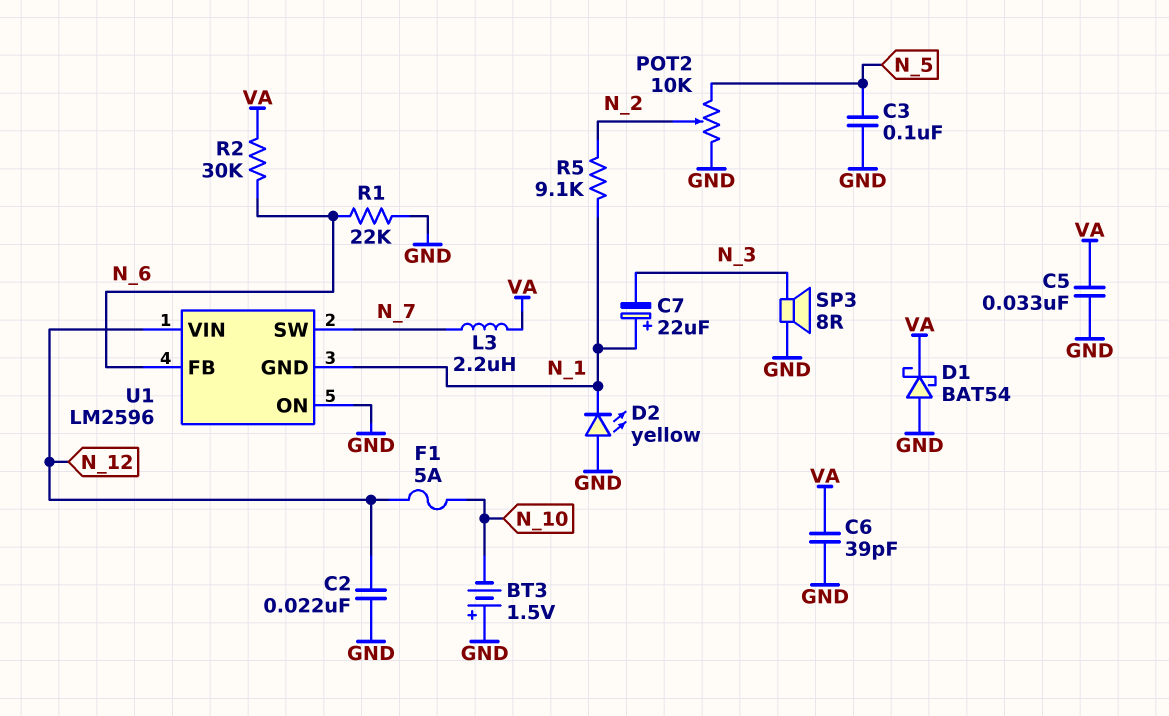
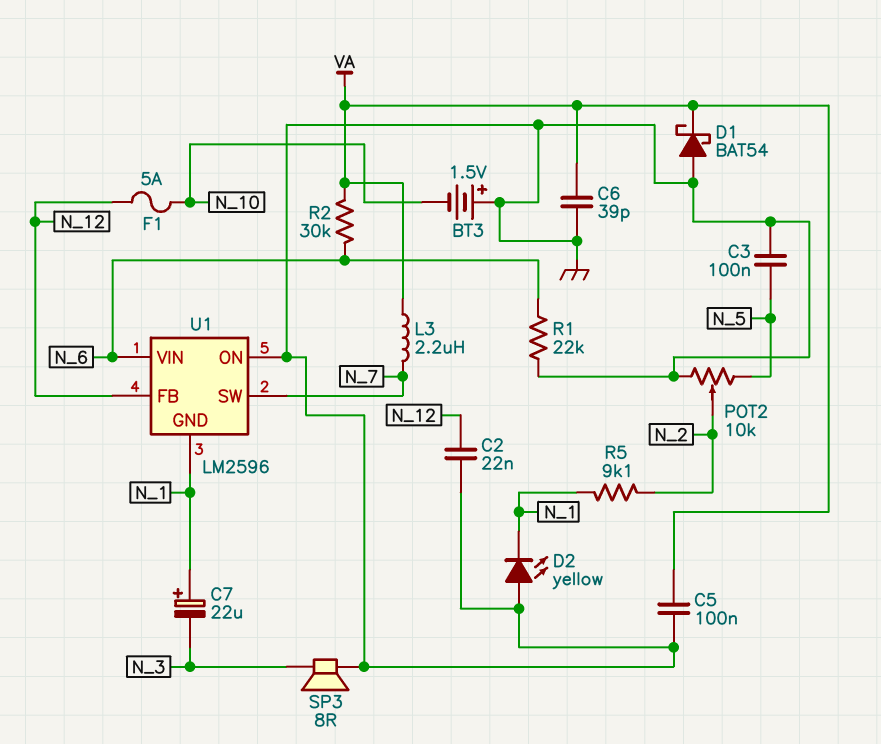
C5: 33nF (GND, VA) -> 100nF (GND, VA)
U1 pin FB: N_6 -> N_12
U1 pin VIN: N_12 -> N_6

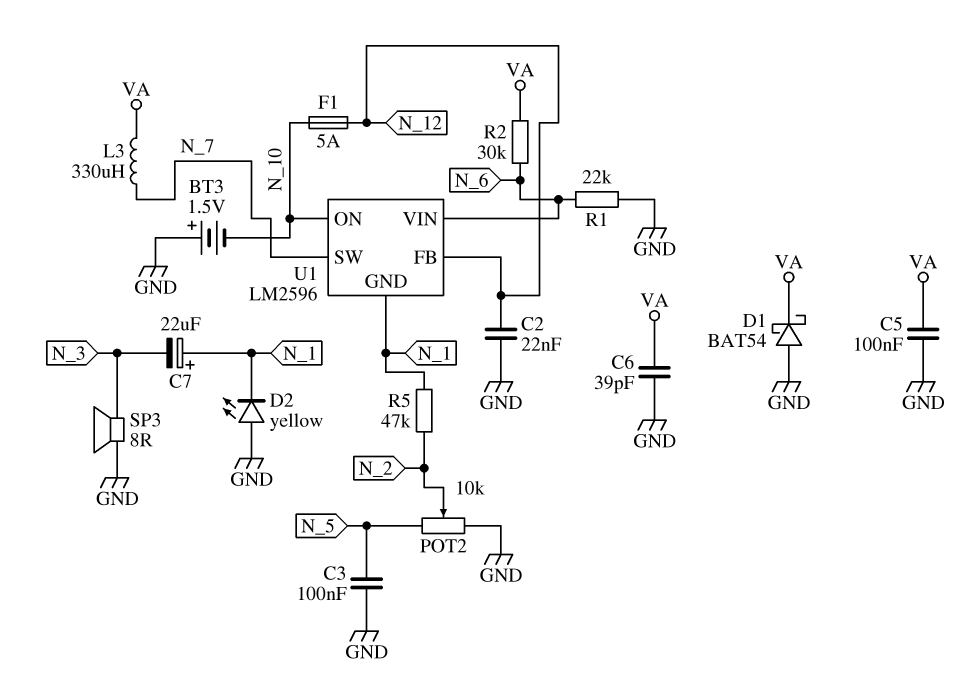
L3: 2.2uH (N_7, VA) -> 330uH (N_7, VA)
R5: 9.1k (N_1, N_2) -> 47k (N_1, N_2)
U1 pin ON: GND -> N_10

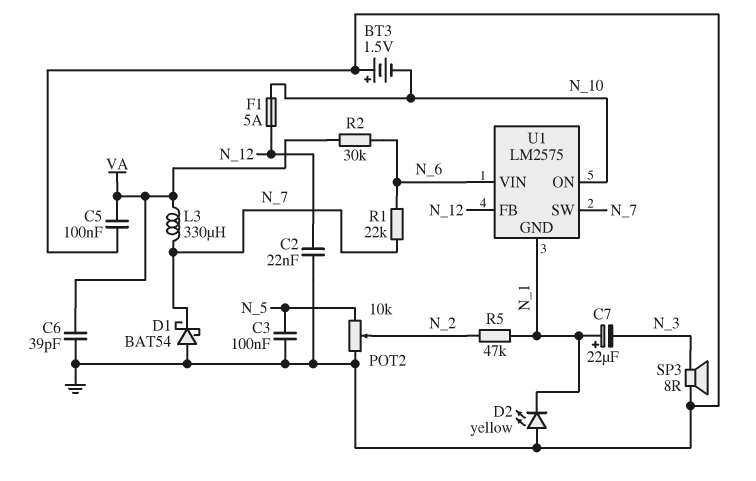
D1: schottky BAT54 (A GND, K VA) -> schottky BAT54 (A GND, K N_7)
R1: 22k (GND, N_6) -> 22k (N_6, N_7)
U1: LM2596 -> LM2575

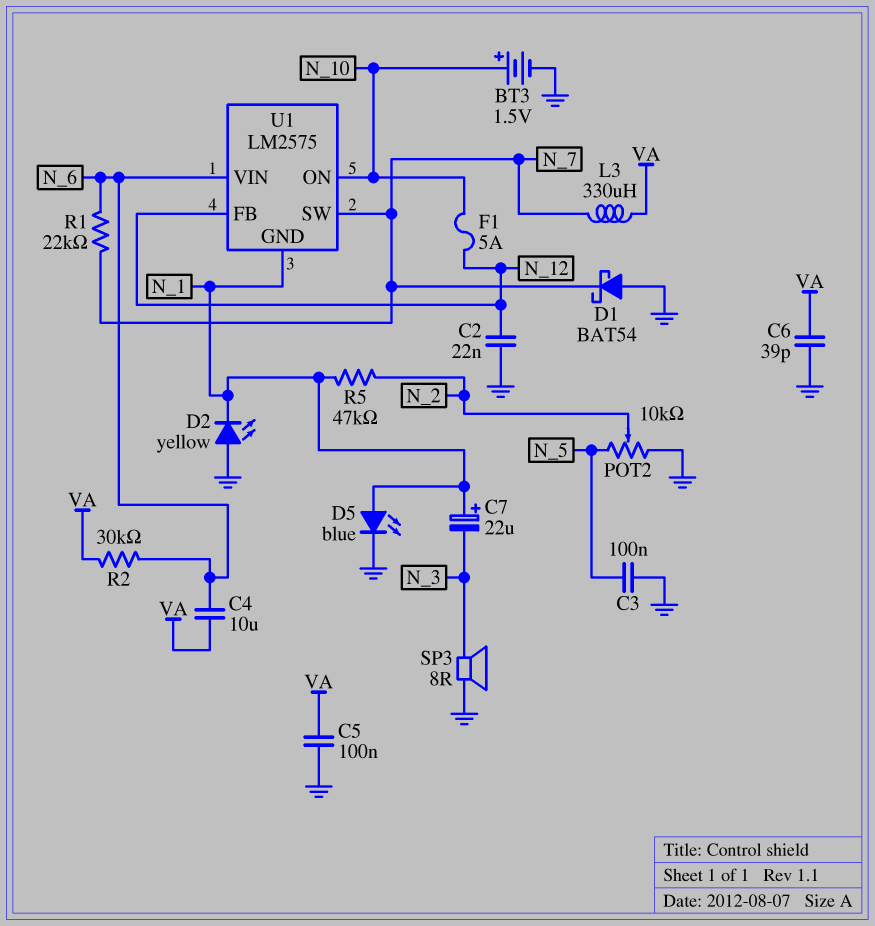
BT3: 1.5V (plus GND, minus N_10) -> 1.5V (plus N_10, minus GND)
C4: none -> 10uF (N_6, VA)
D5: none -> LED blue (A N_1, K GND)

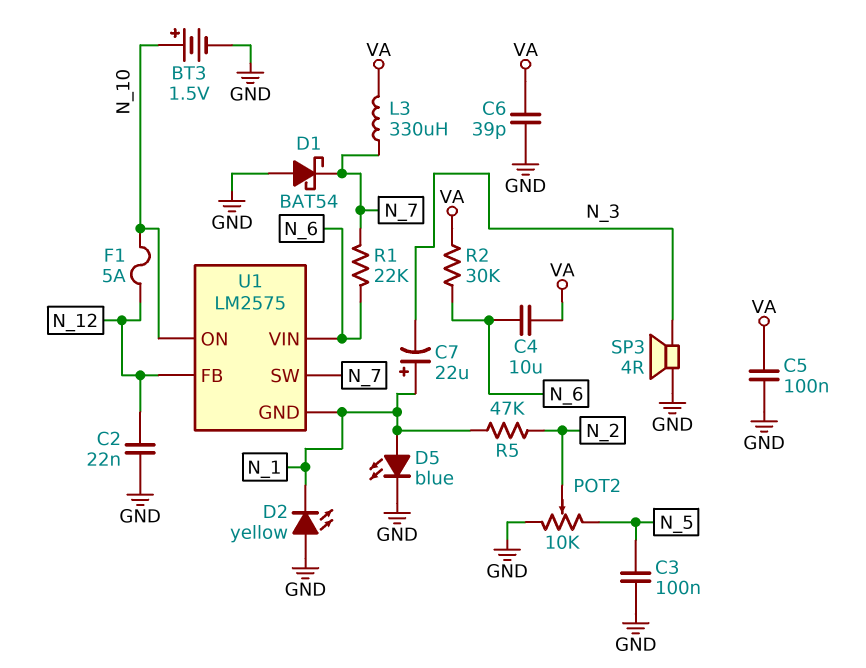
SP3: speaker 8R (GND, N_3) -> speaker 4R (GND, N_3)

